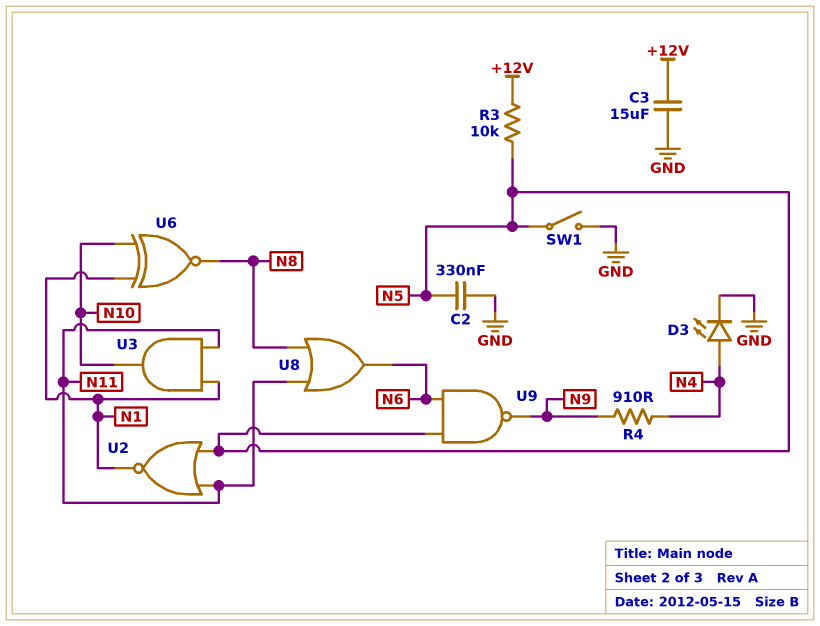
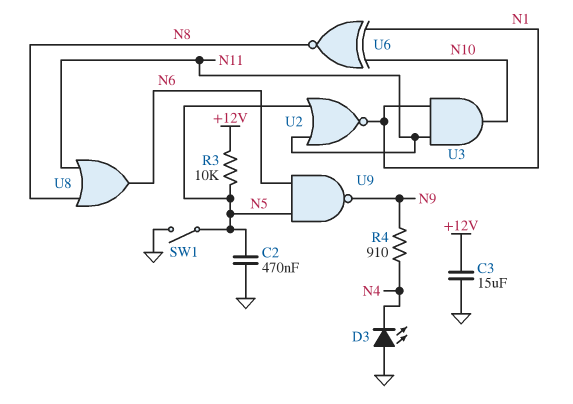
C2: 330nF (GND, N5) -> 470nF (GND, N5)
D3: LED (A N4, K GND) -> LED (A GND, K N4)

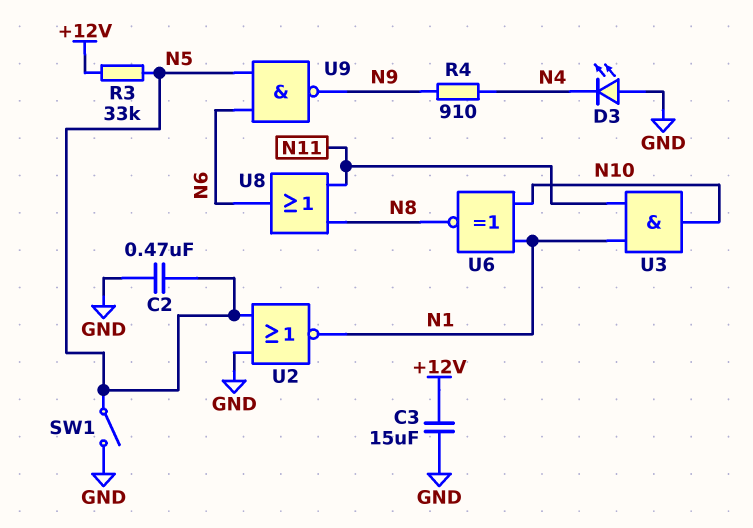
R3: 10k (+12V, N5) -> 33k (+12V, N5)
U2: NOR (in N5, in N11, out N1) -> NOR (in GND, in N5, out N1)

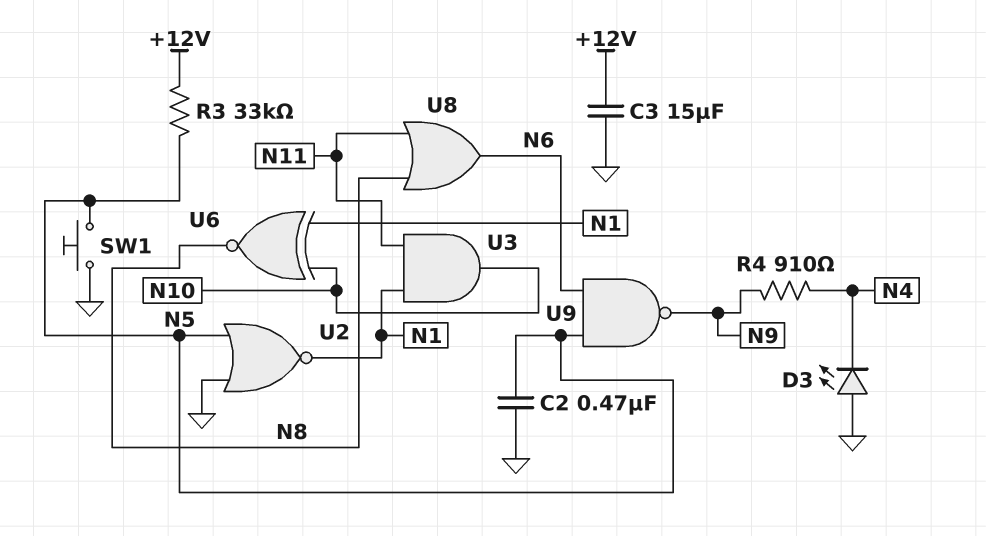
SW1: switch (GND, N5) -> button (GND, N5)

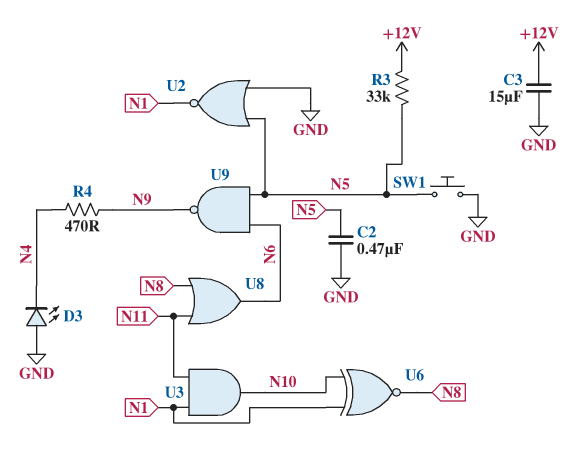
R4: 910 (N4, N9) -> 470 (N4, N9)

